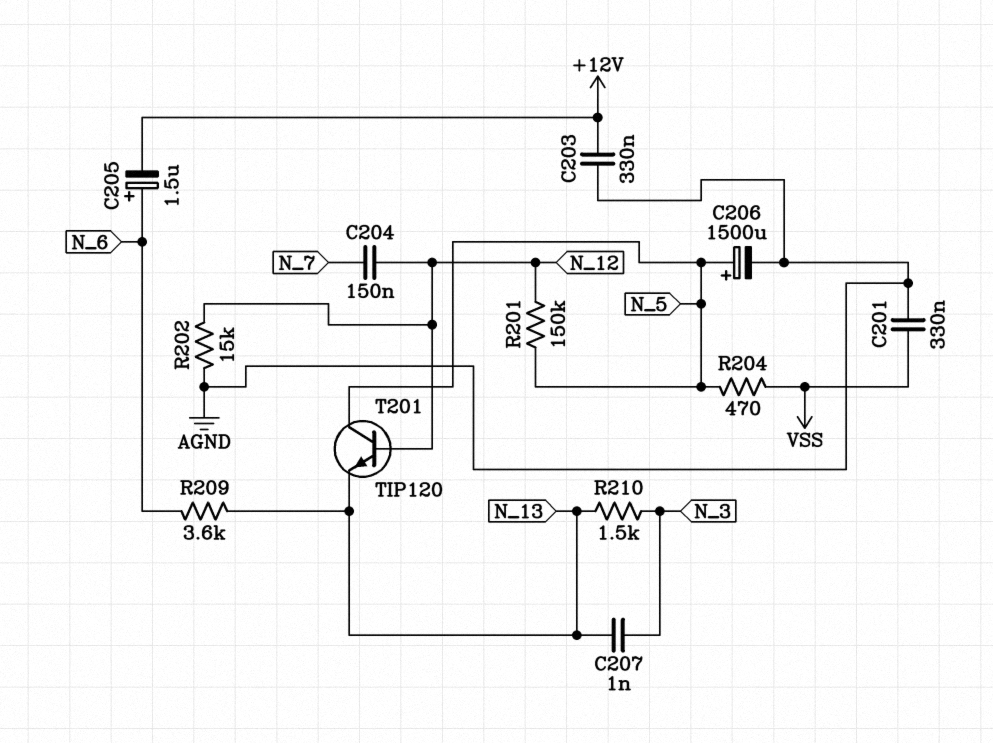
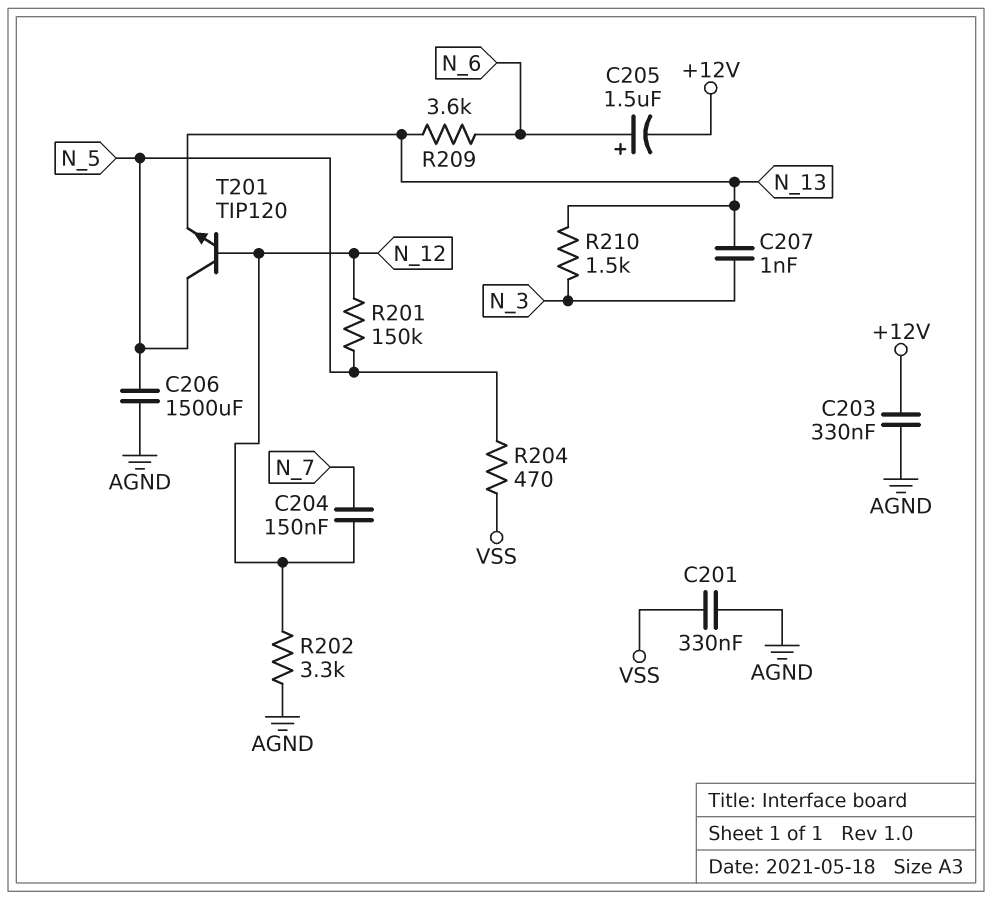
C206: 1500uF (plus N_5, minus AGND) -> 1500uF (AGND, N_5)
R202: 15k (AGND, N_12) -> 3.3k (AGND, N_12)

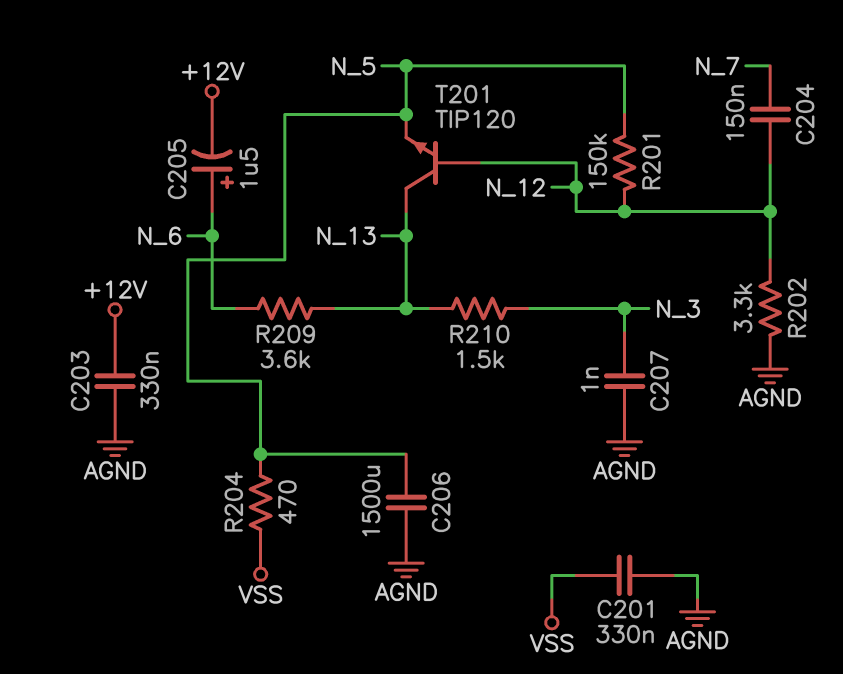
C207: 1nF (N_3, N_13) -> 1nF (AGND, N_3)
T201: NPN TIP120 (B N_12, C N_5, E N_13) -> NPN TIP120 (B N_12, C N_13, E N_5)

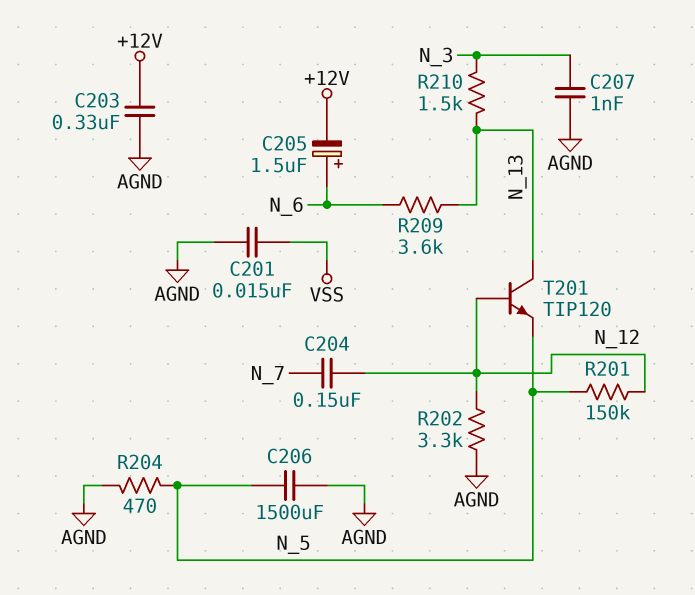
C201: 330nF (AGND, VSS) -> 15nF (AGND, VSS)
R204: 470 (N_5, VSS) -> 470 (AGND, N_5)

